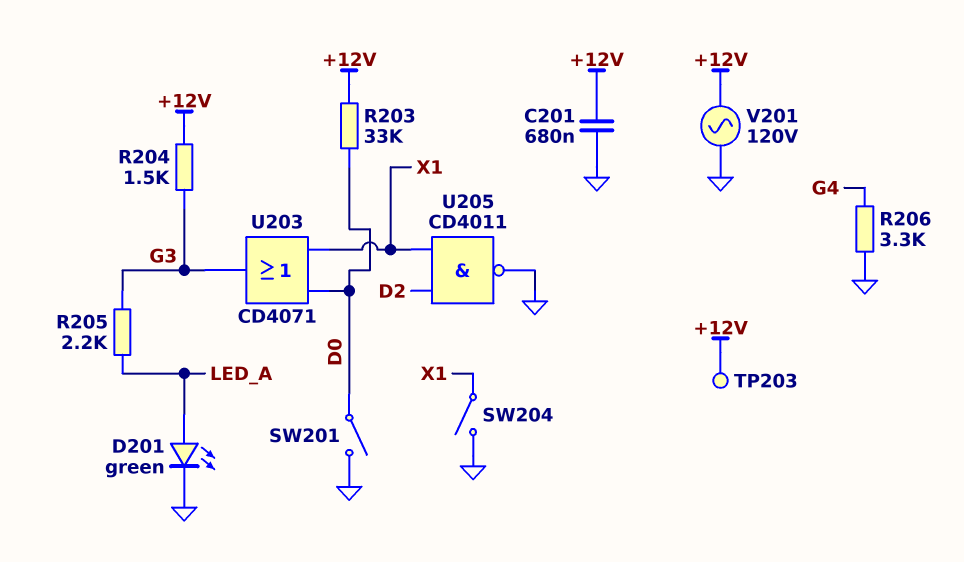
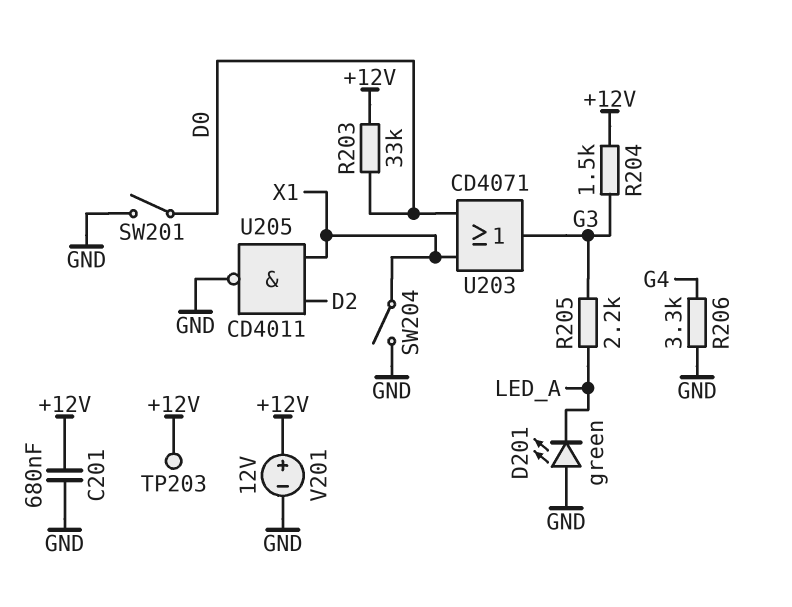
D201: LED green (A LED_A, K GND) -> LED green (A GND, K LED_A)
V201: AC 120V (+12V, GND) -> 12V (plus +12V, minus GND)

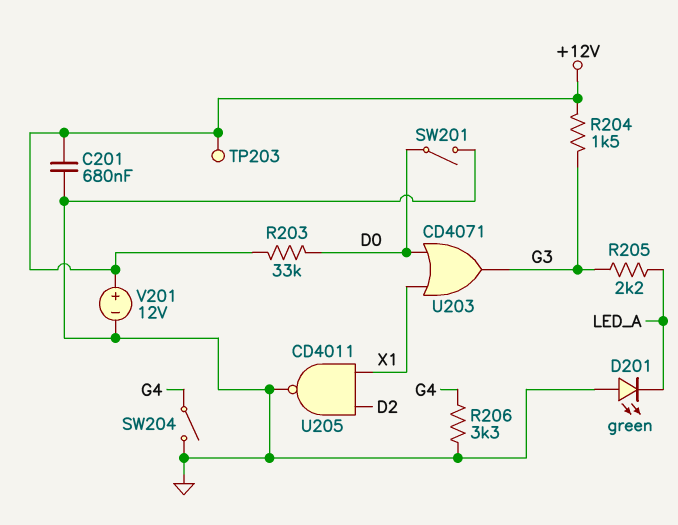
SW204: switch (GND, X1) -> switch (G4, GND)

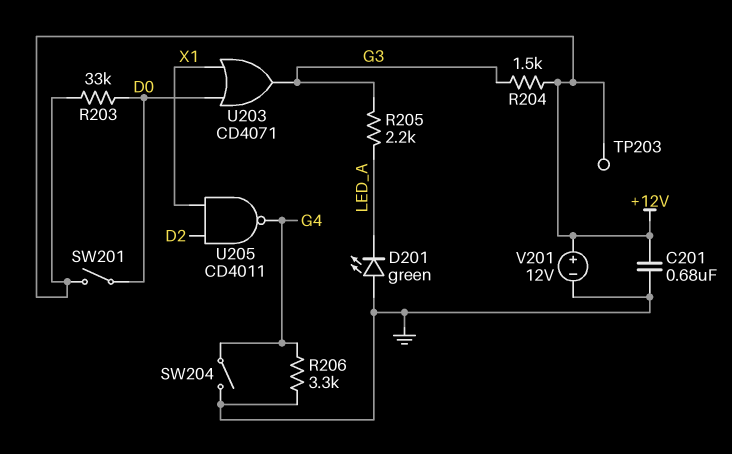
SW201: switch (D0, GND) -> switch (+12V, D0)
U205: NAND CD4011 (in D2, in X1, out GND) -> NAND CD4011 (in D2, in X1, out G4)

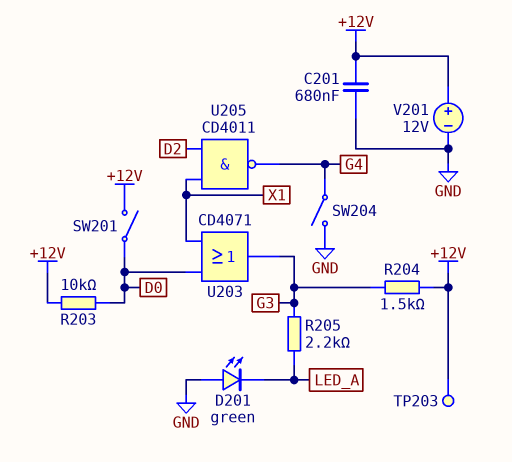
R203: 33k (+12V, D0) -> 10k (+12V, D0)
R206: 3.3k (G4, GND) -> none

